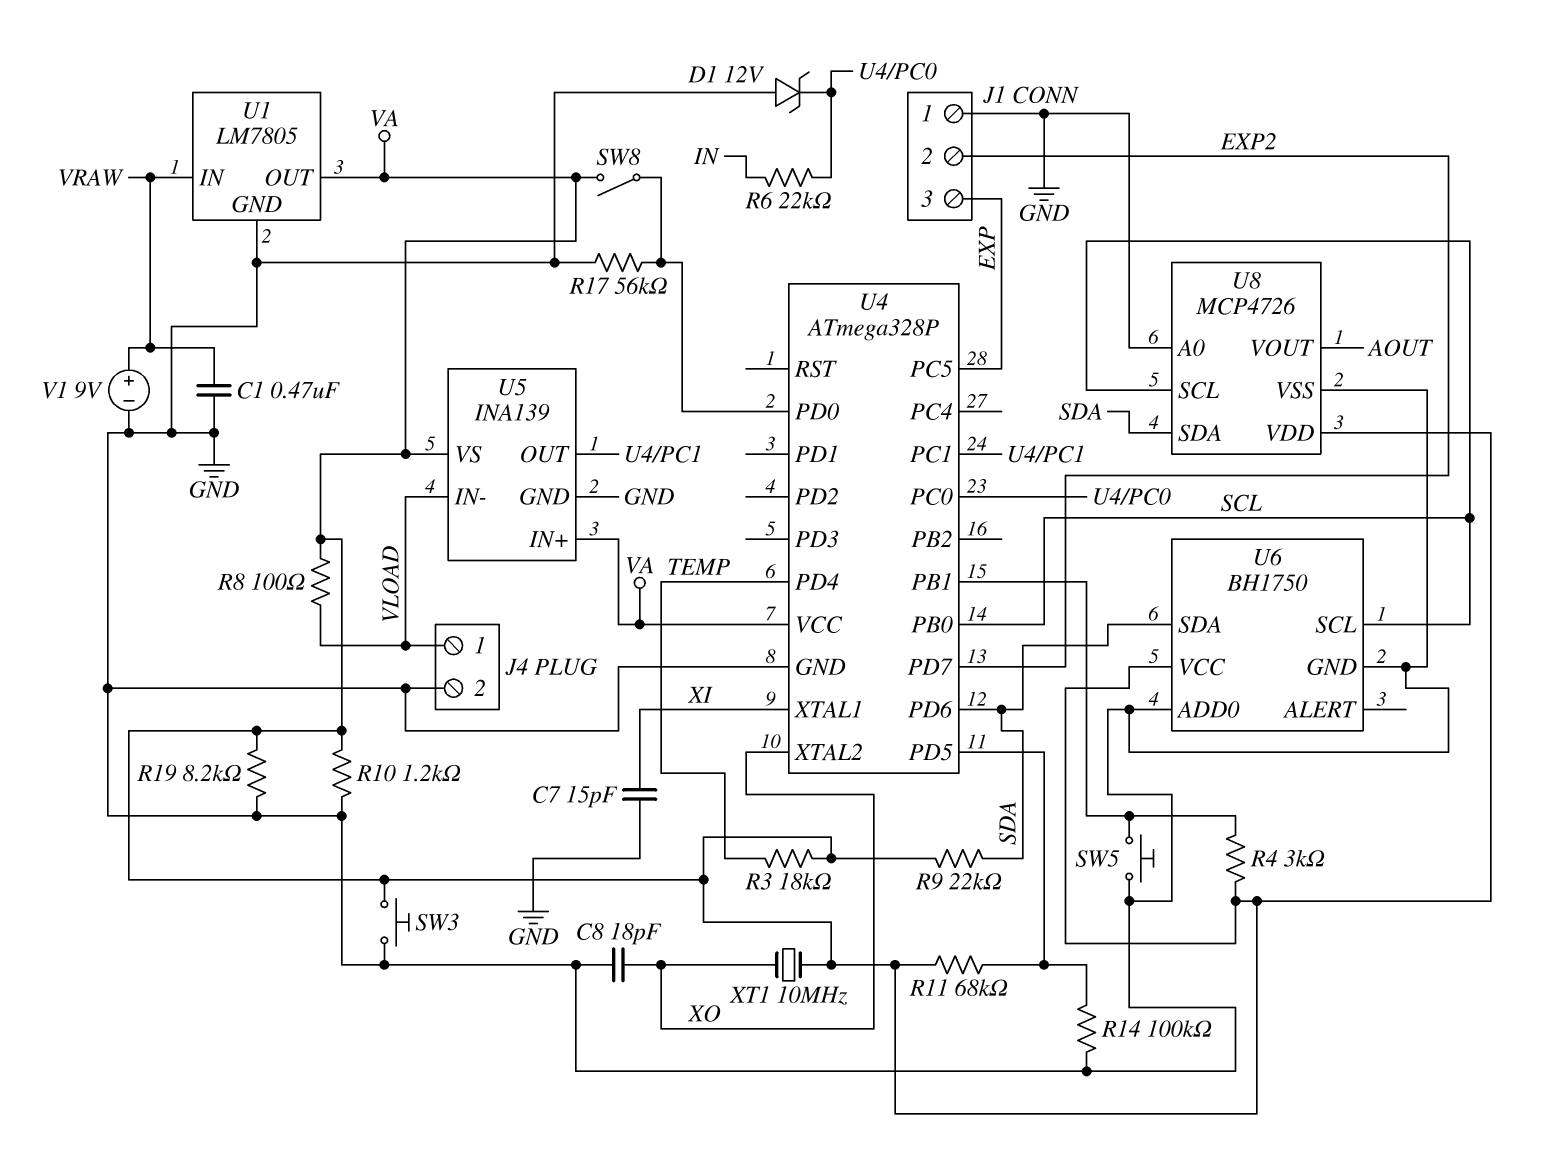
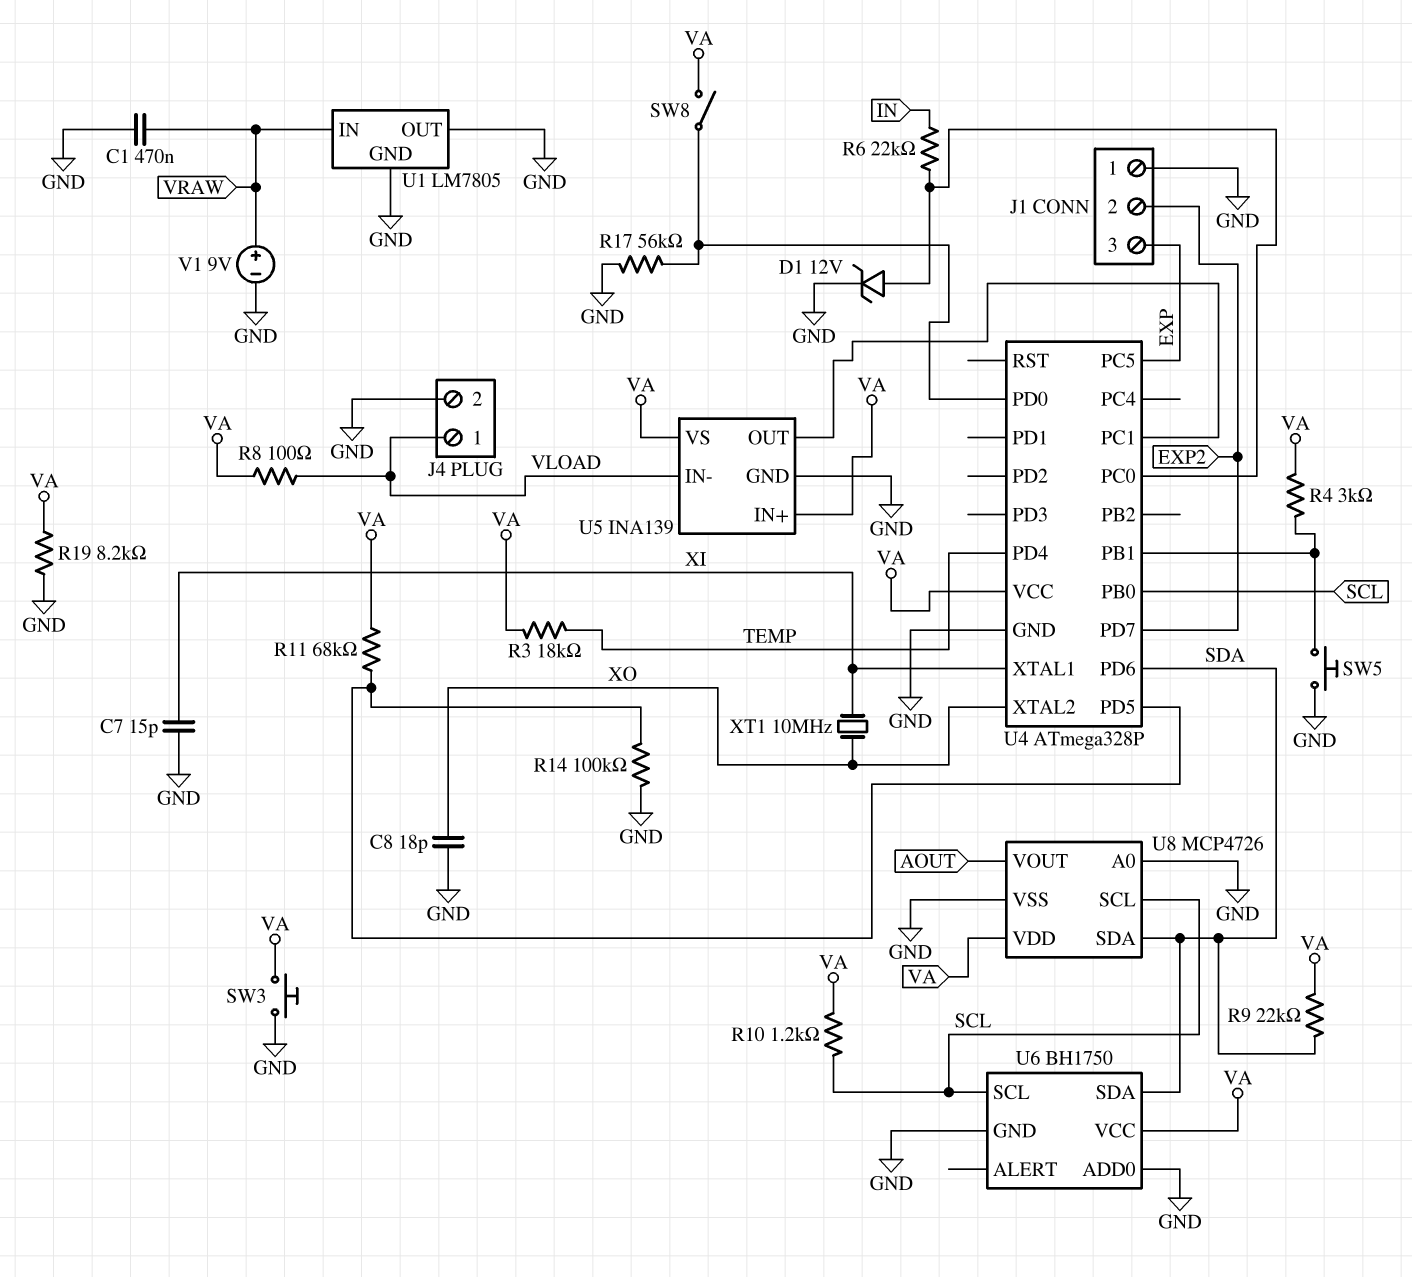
D1: zener 12V (A GND, K U4/PC0) -> zener 12V (A U4/PC0, K GND)
R10: 1.2k (GND, VA) -> 1.2k (SCL, VA)
U1 pin OUT: VA -> GND
XT1: 10MHz (VA, XO) -> 10MHz (XI, XO)

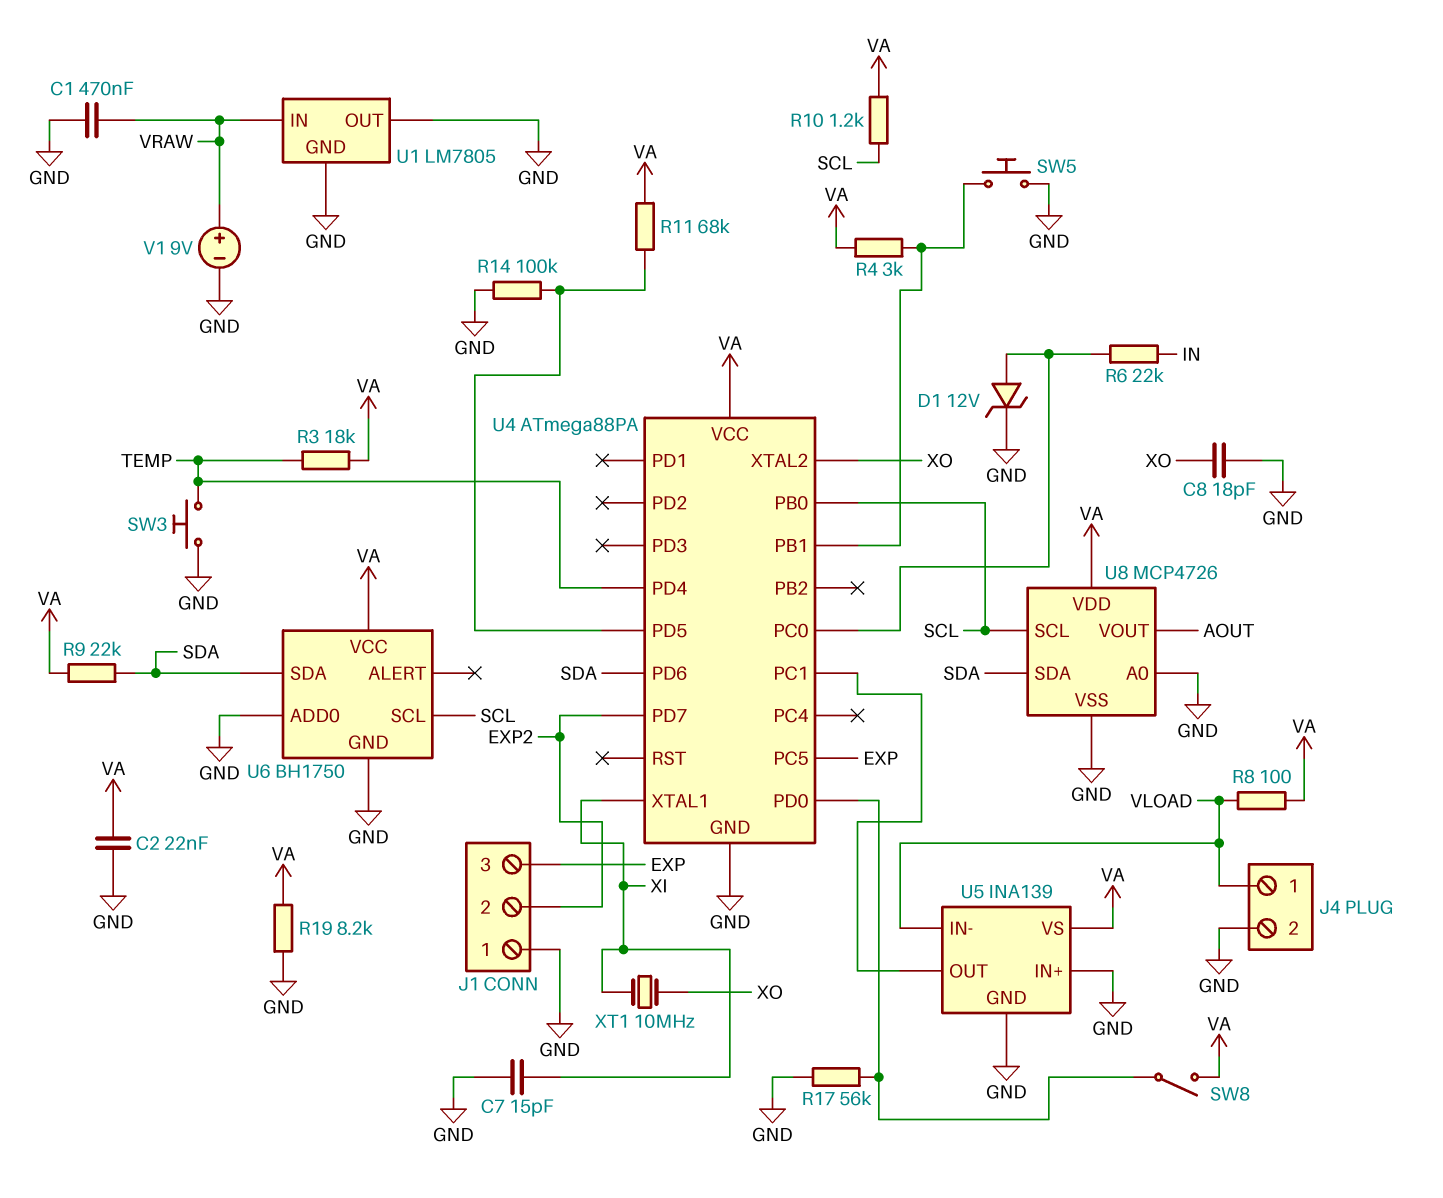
C2: none -> 22nF (GND, VA)
SW3: button (GND, VA) -> button (GND, TEMP)
U4: ATmega328P -> ATmega88PA
U5 pin IN+: VA -> GND

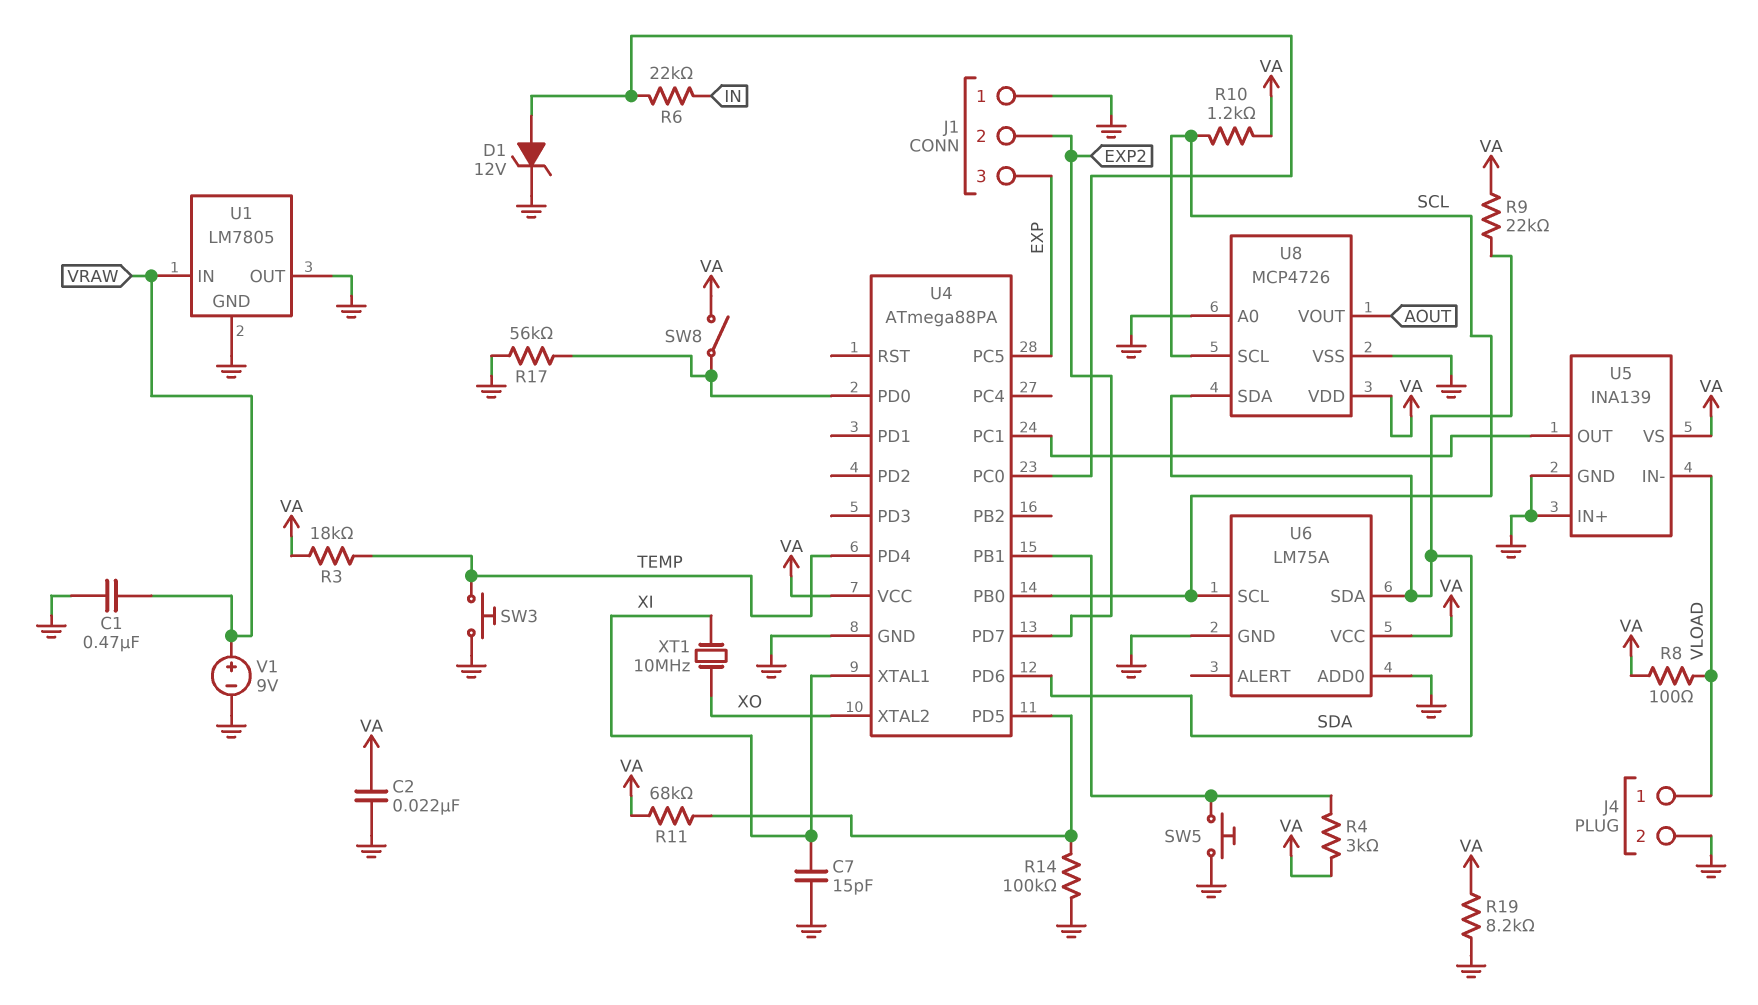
C8: 18pF (GND, XO) -> none
U6: BH1750 -> LM75A

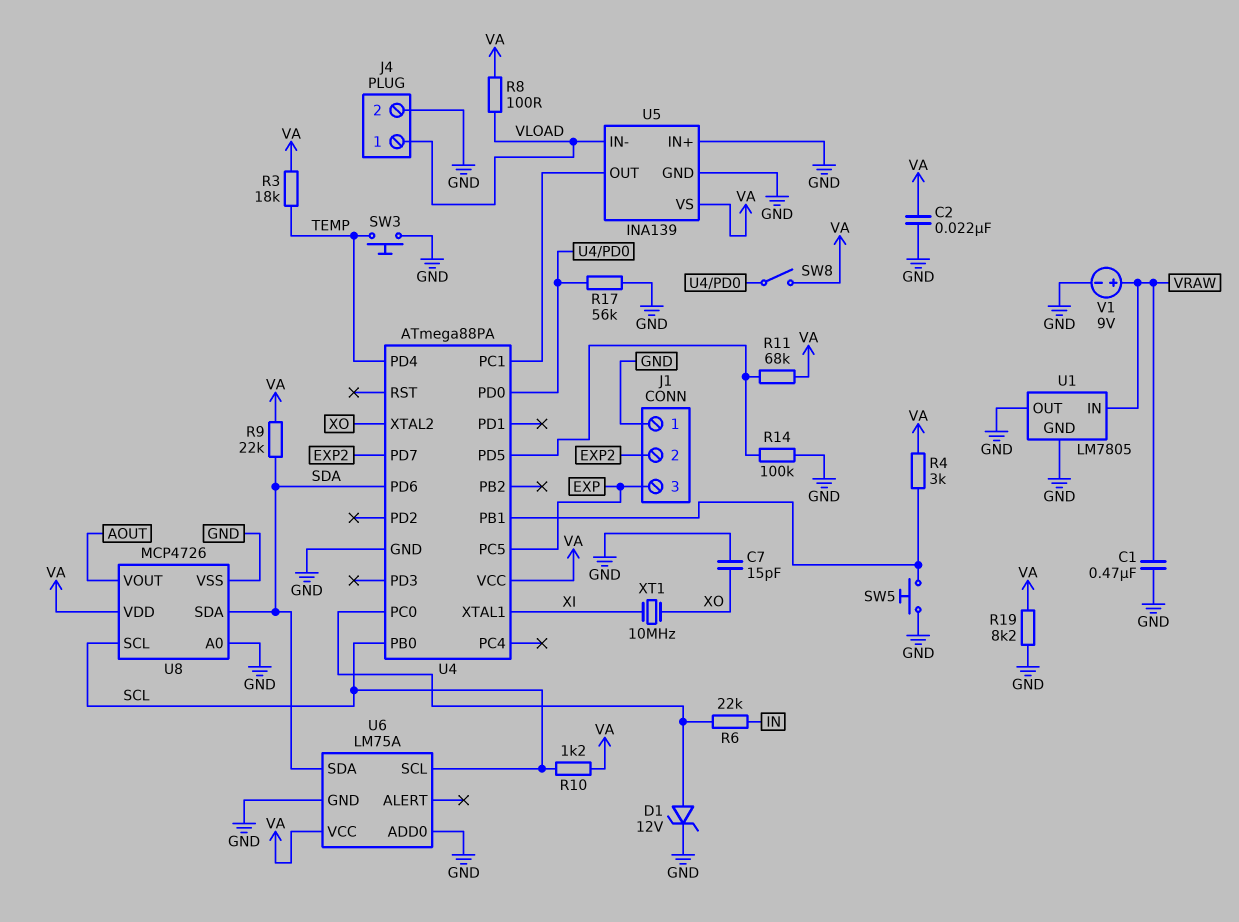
C7: 15pF (GND, XI) -> 15pF (GND, XO)

